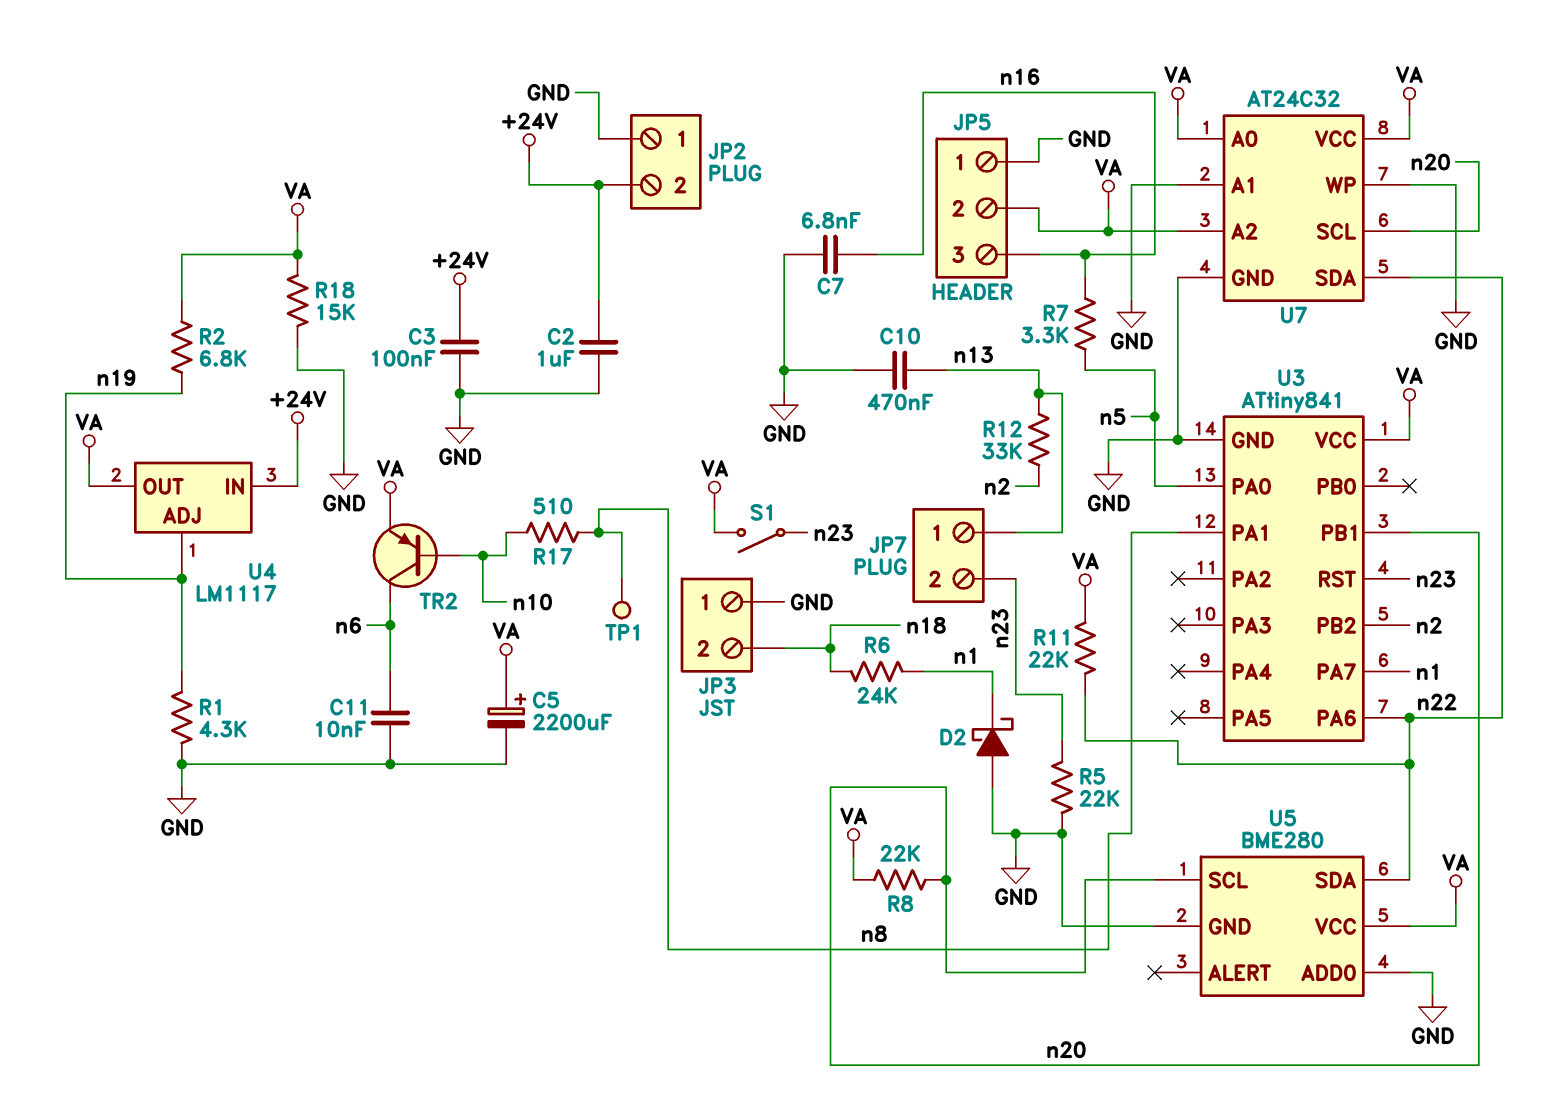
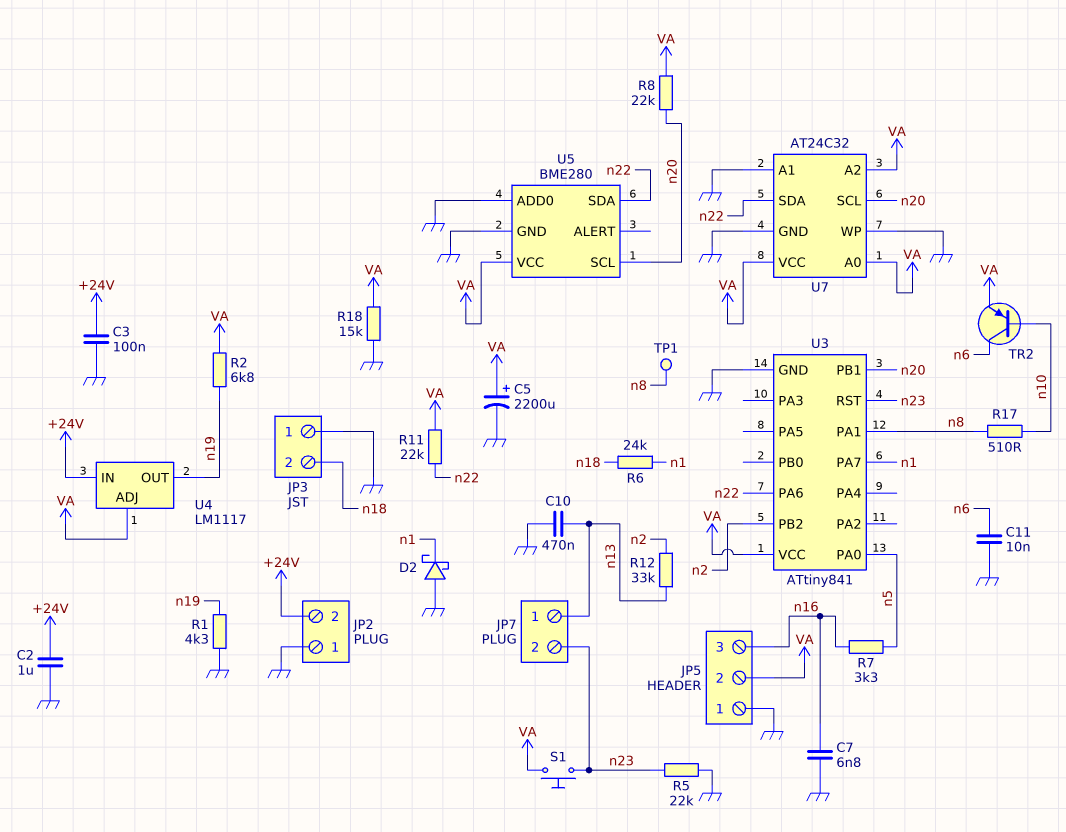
S1: switch (VA, n23) -> button (VA, n23)
U4 pin ADJ: n19 -> VA
U4 pin OUT: VA -> n19

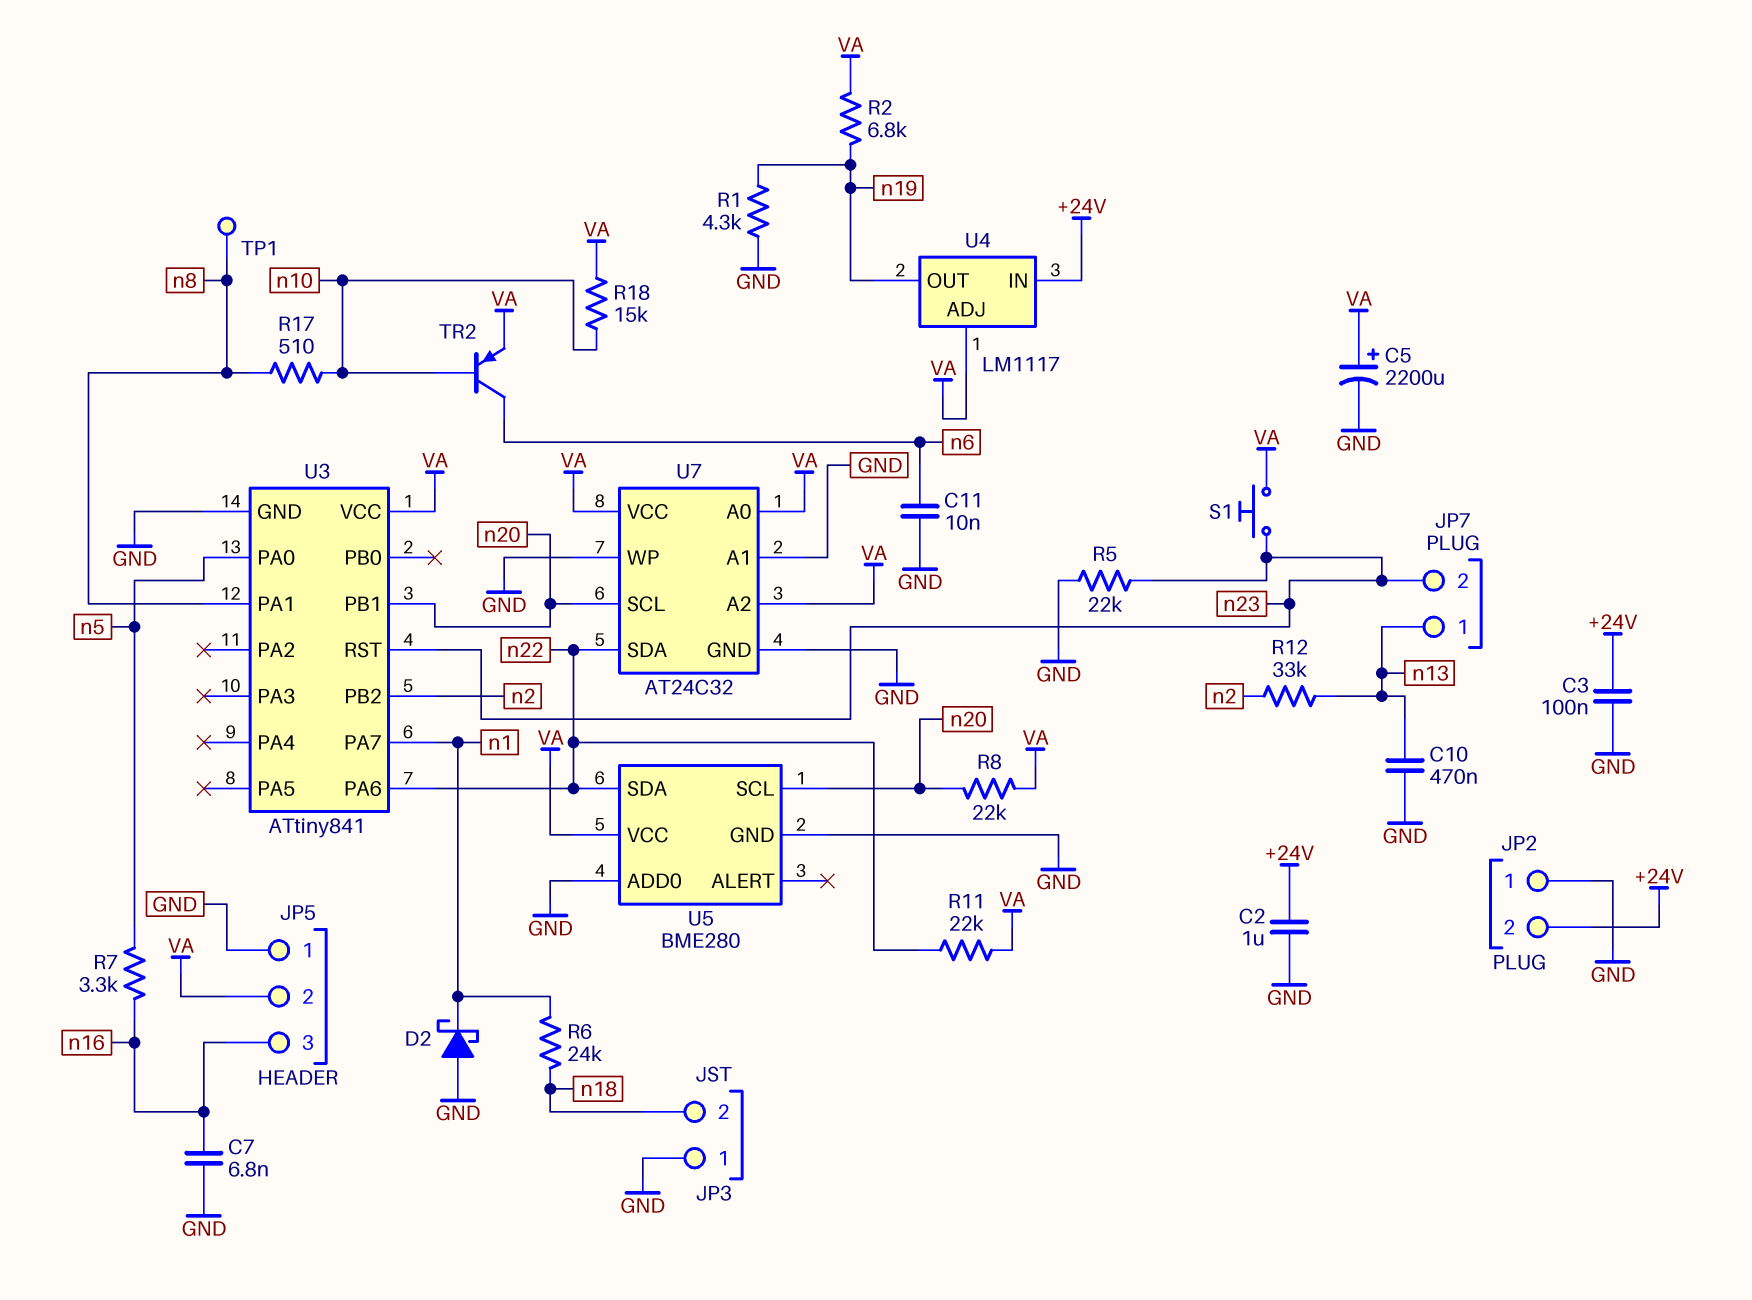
R18: 15k (GND, VA) -> 15k (VA, n10)

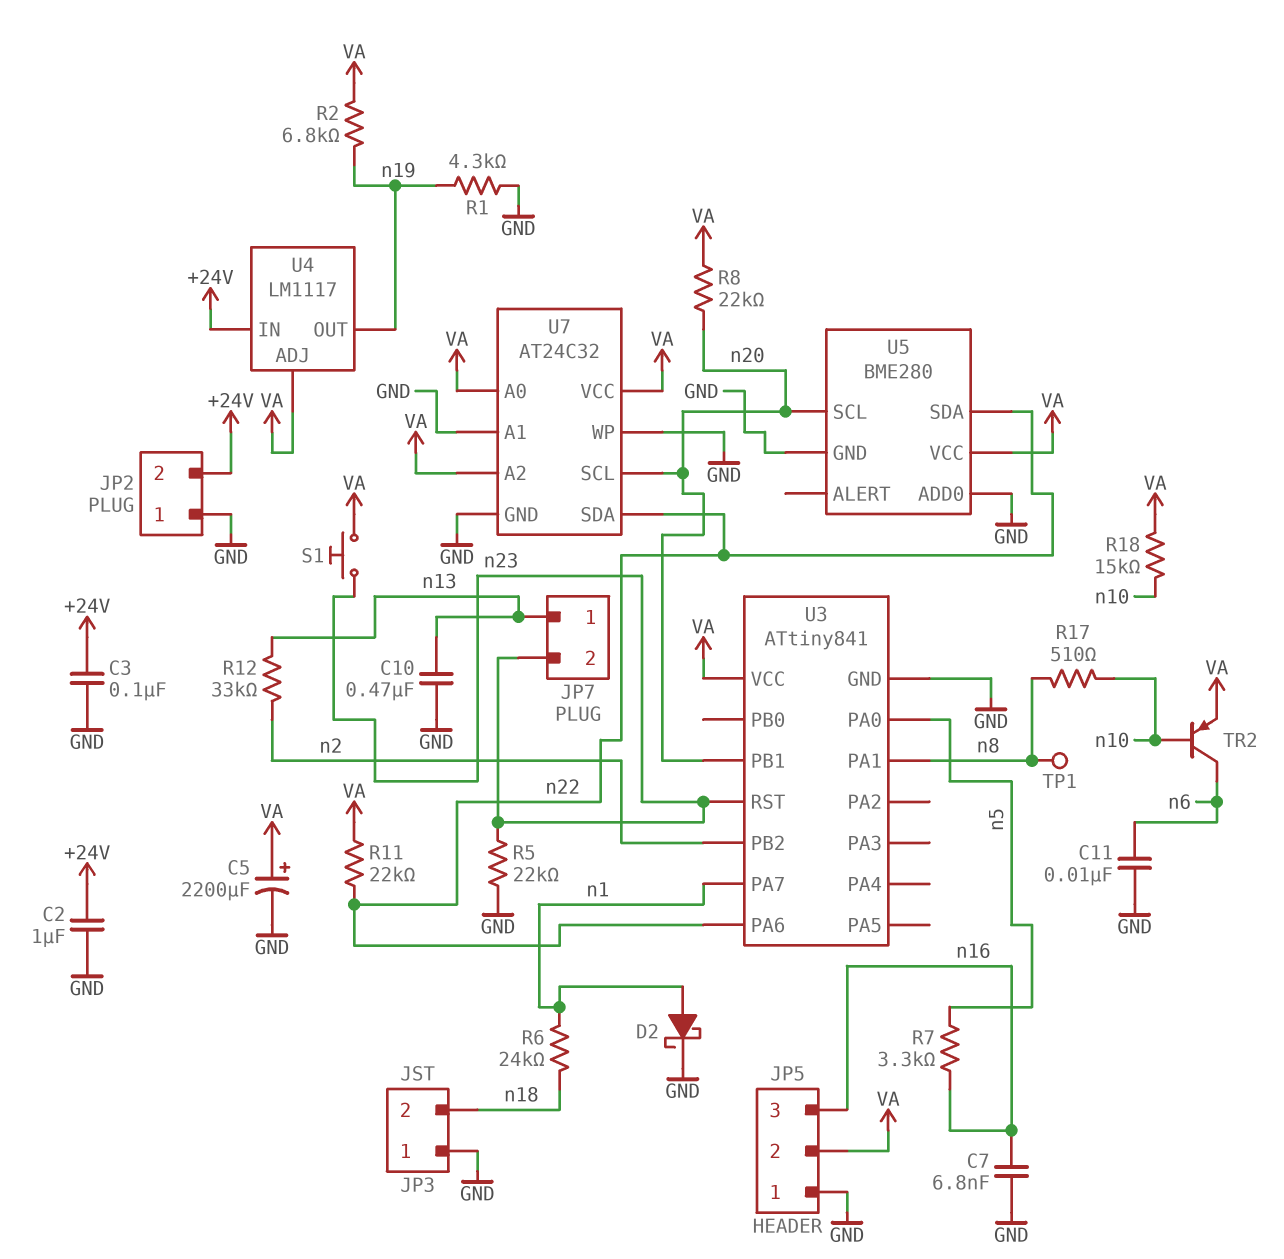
D2: schottky (A GND, K n1) -> schottky (A n1, K GND)

